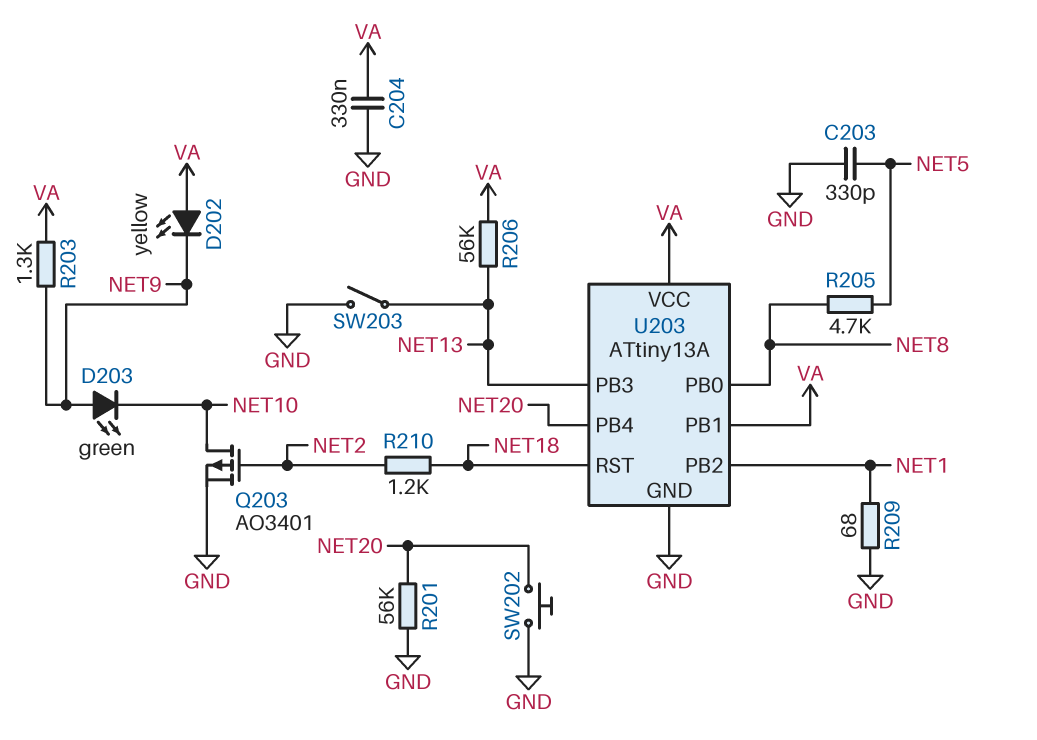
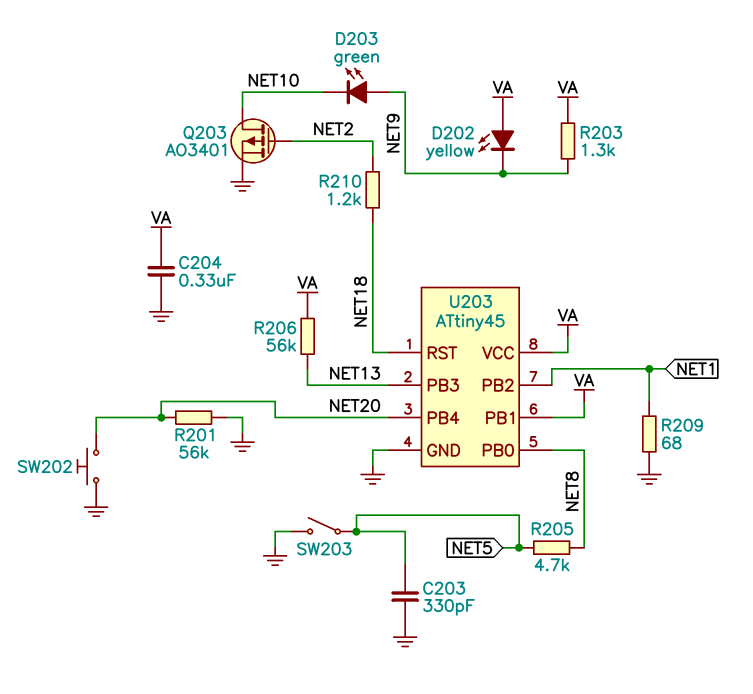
SW203: switch (GND, NET13) -> switch (GND, NET5)
U203: ATtiny13A -> ATtiny45

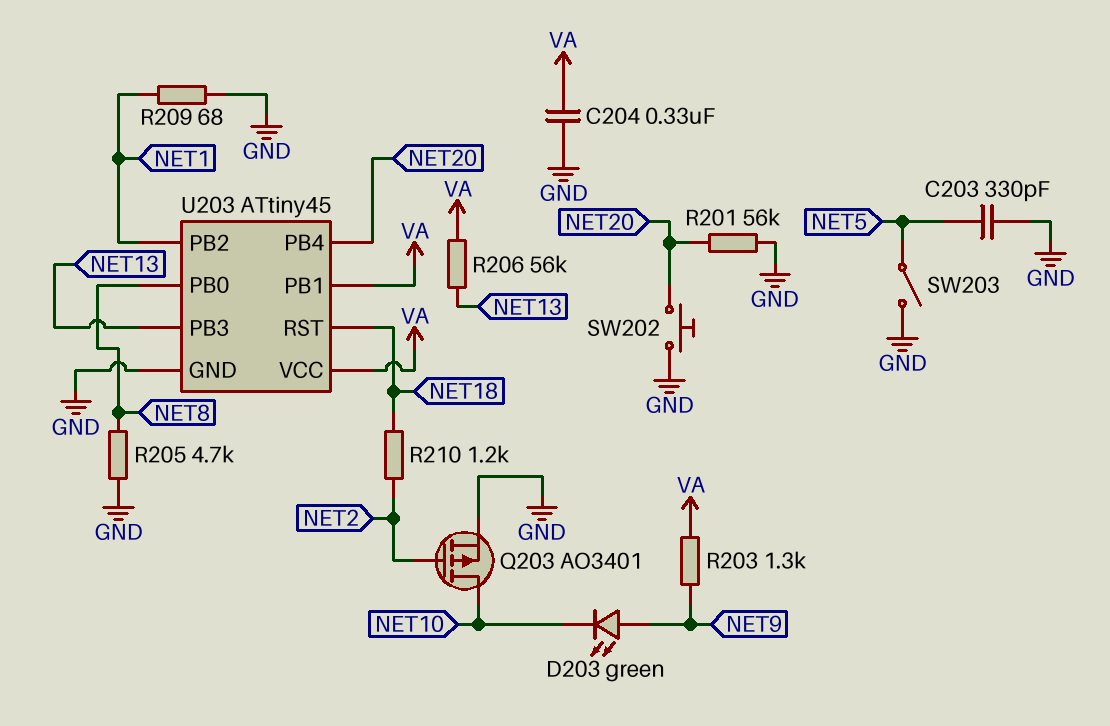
D202: LED yellow (A VA, K NET9) -> none
R205: 4.7k (NET5, NET8) -> 4.7k (GND, NET8)

